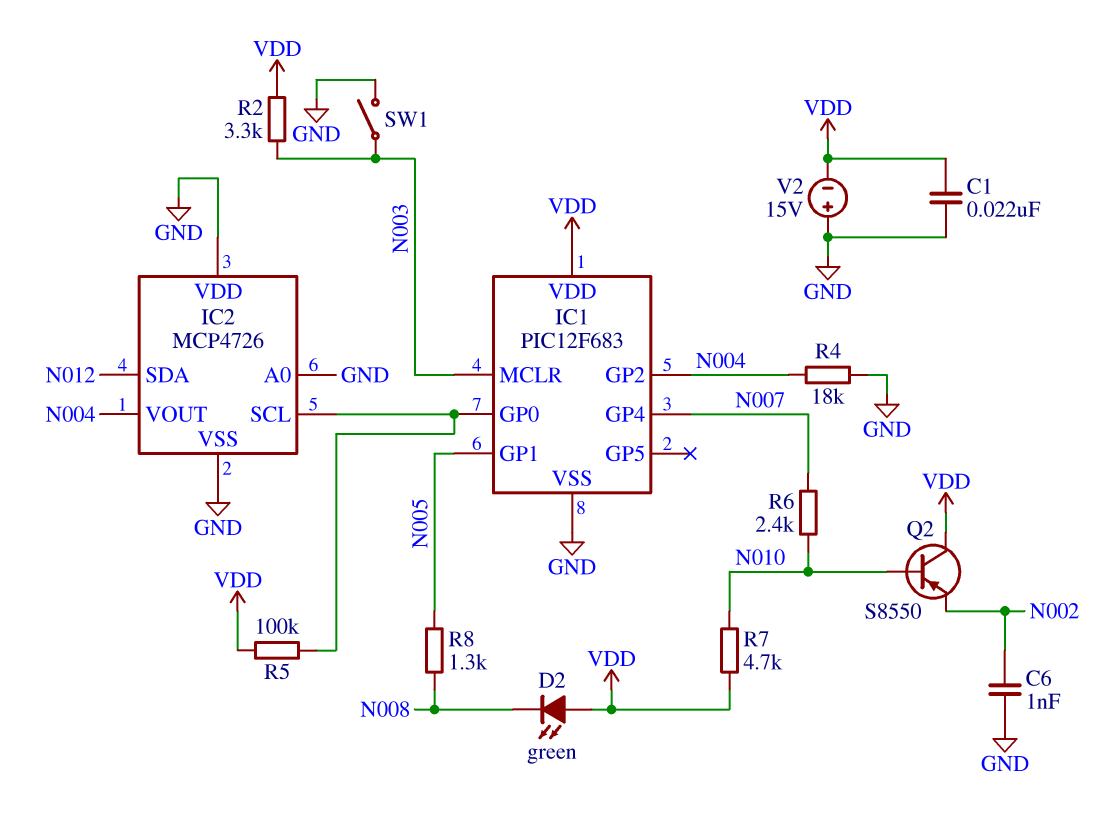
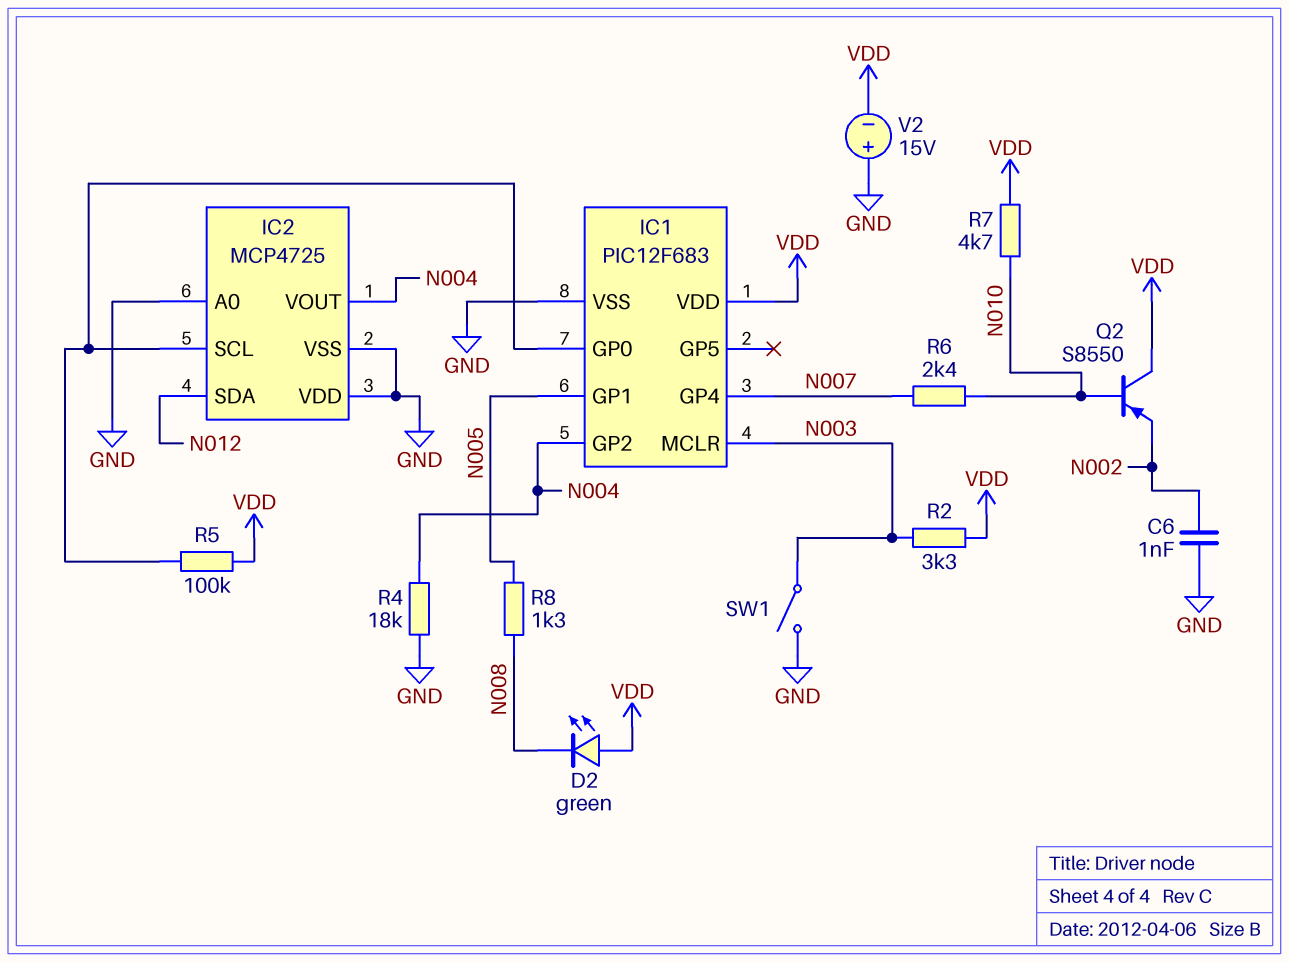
C1: 22nF (GND, VDD) -> none
IC2: MCP4726 -> MCP4725

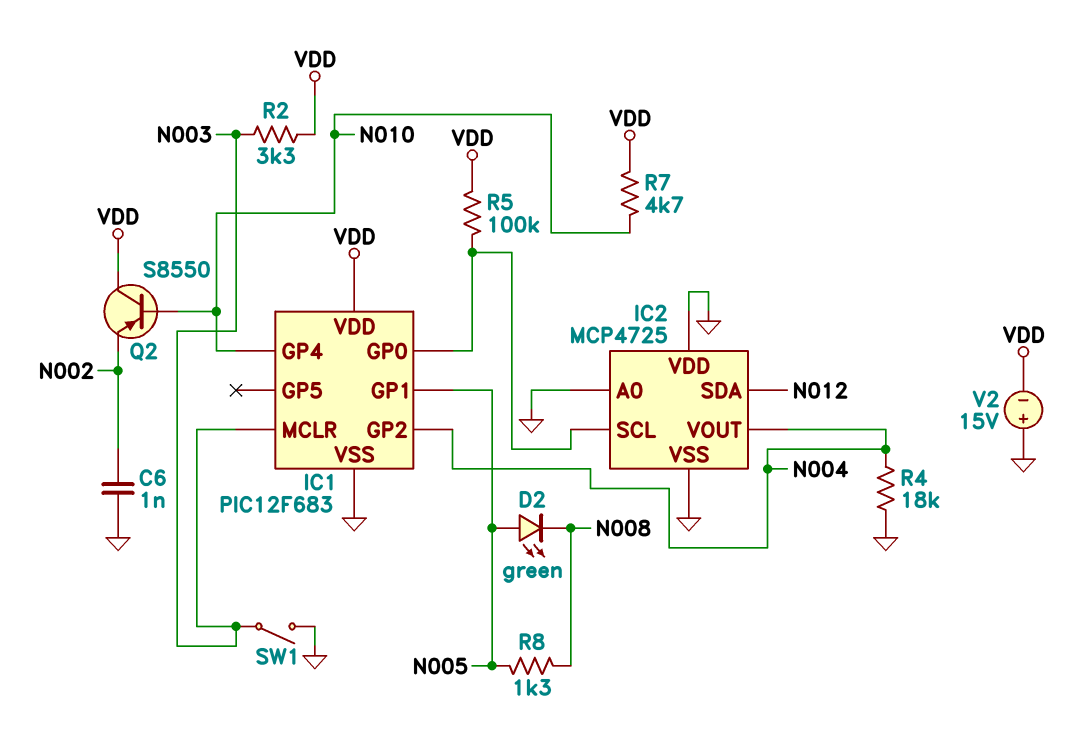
D2: LED green (A VDD, K N008) -> LED green (A N005, K N008)
IC1 pin GP4: N007 -> N010
R6: 2.4k (N007, N010) -> none

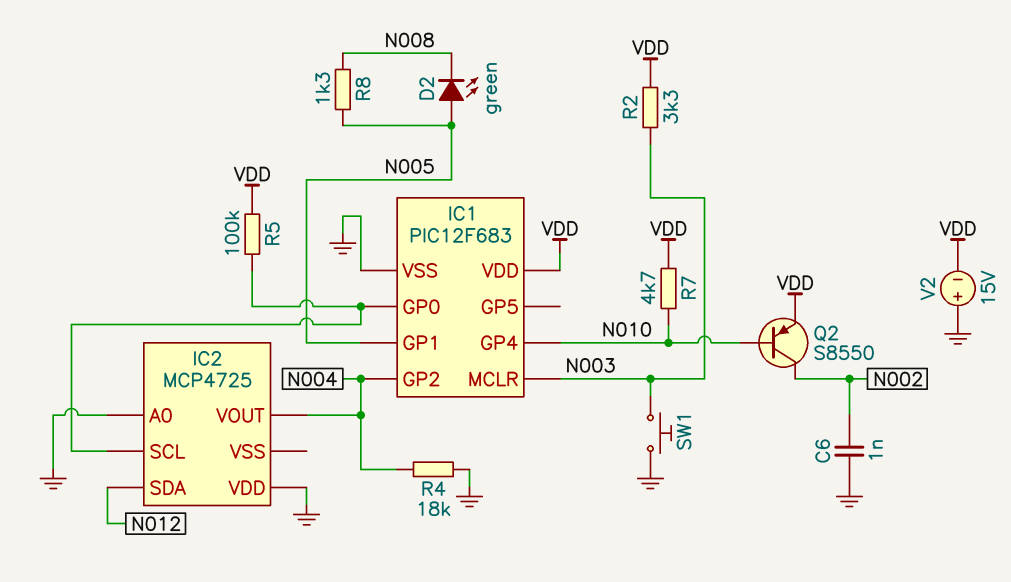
IC2 pin VSS: GND -> none
Q2: PNP S8550 (B N010, C VDD, E N002) -> PNP S8550 (B N010, C N002, E VDD)
SW1: switch (GND, N003) -> button (GND, N003)

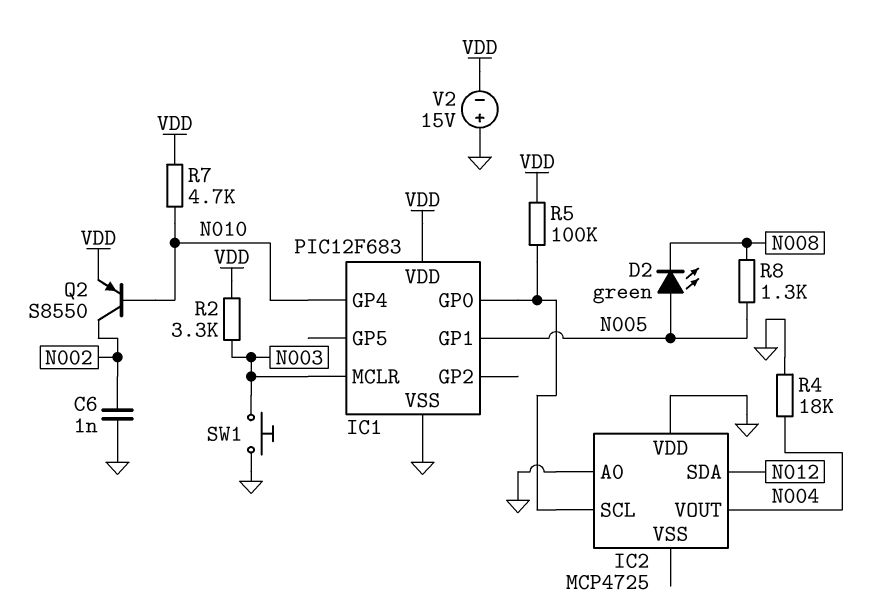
IC1 pin GP2: N004 -> none

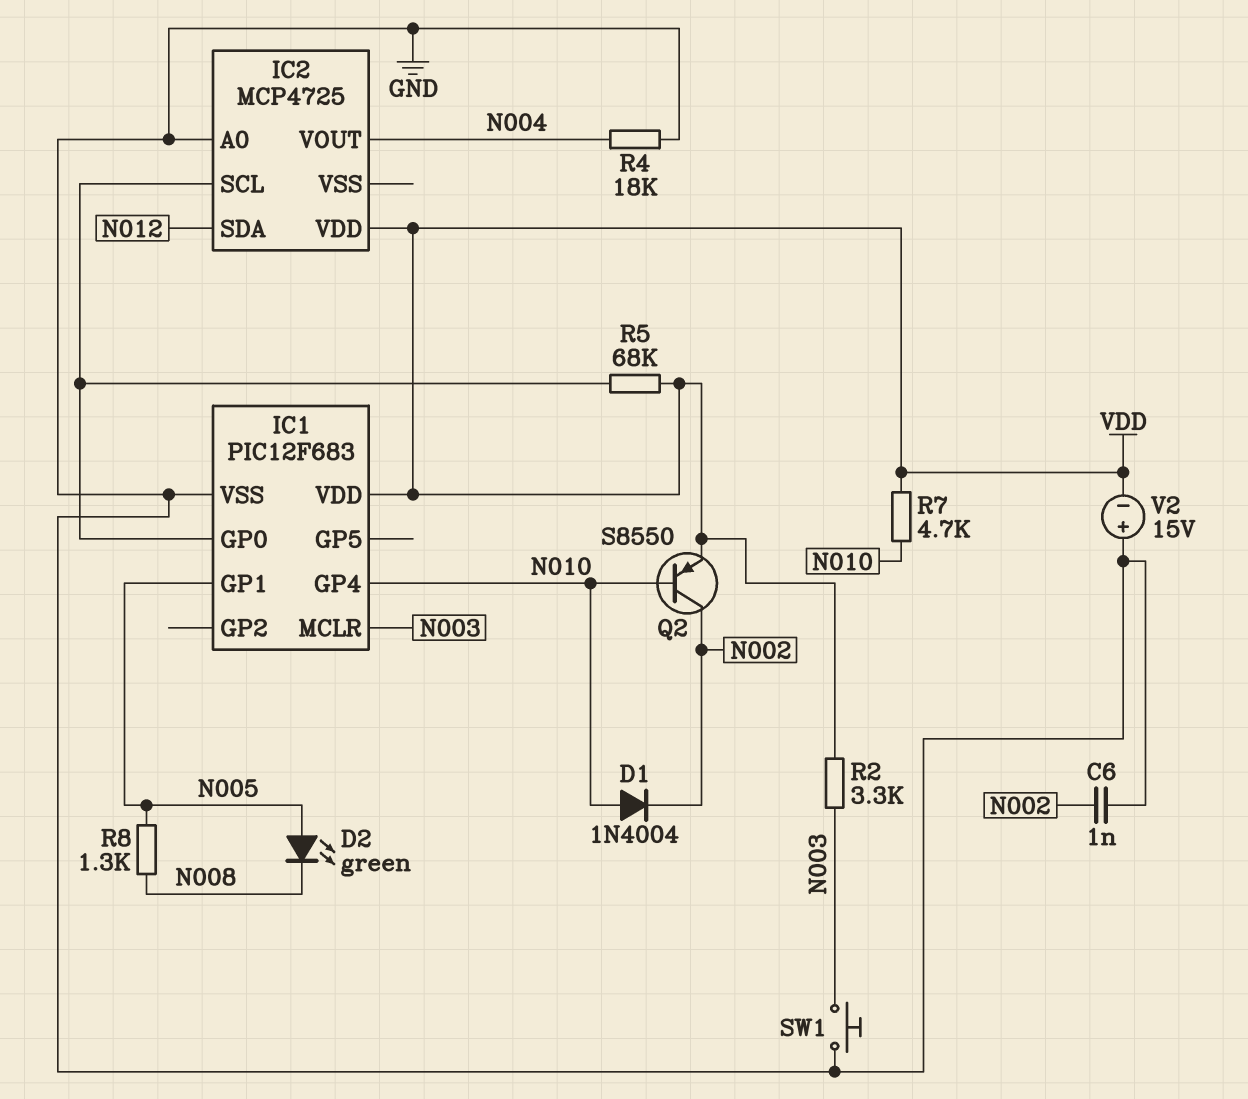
D1: none -> diode 1N4004 (A N010, K N002)
IC2 pin VDD: GND -> VDD
R5: 100k (IC1/GP0, VDD) -> 68k (IC1/GP0, VDD)

